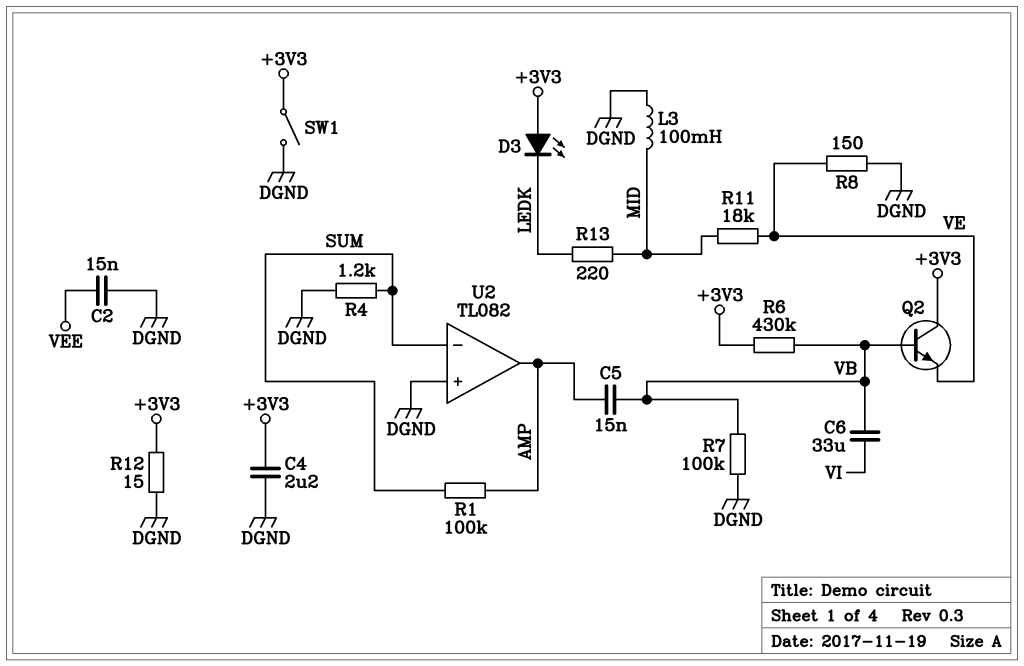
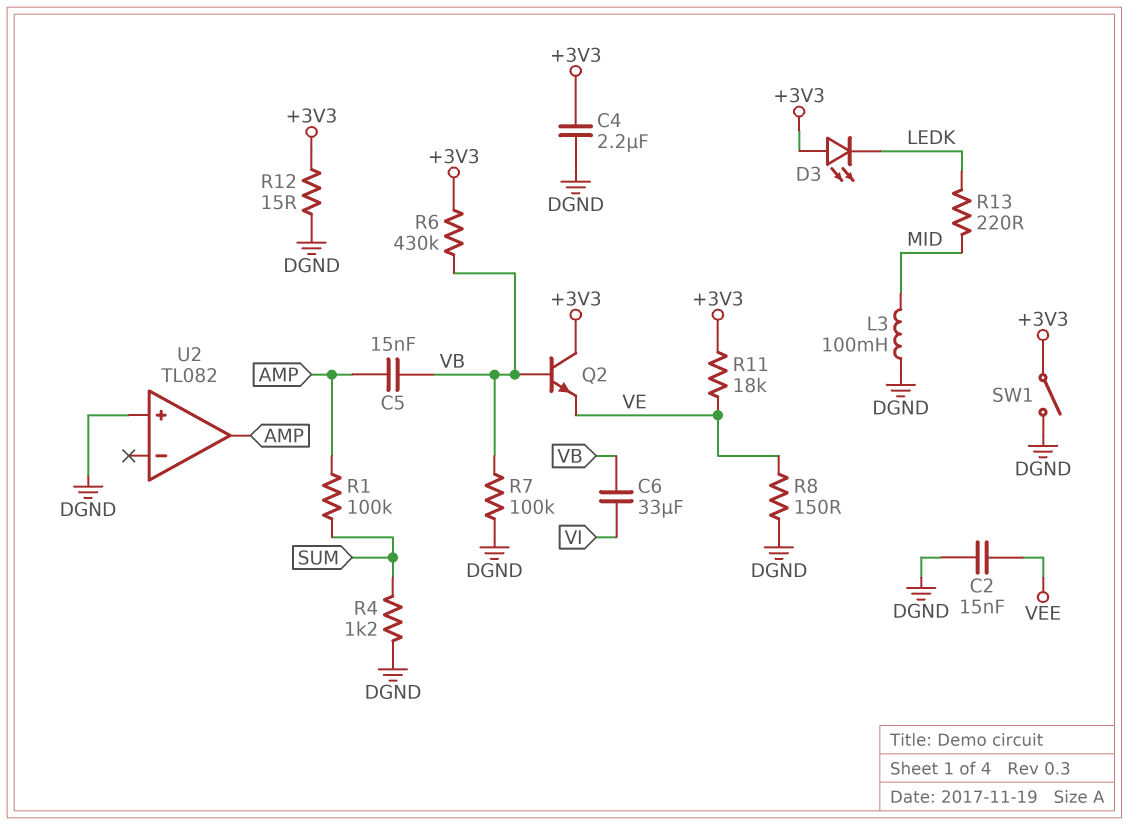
R11: 18k (MID, VE) -> 18k (+3V3, VE)
U2 pin in-: SUM -> none

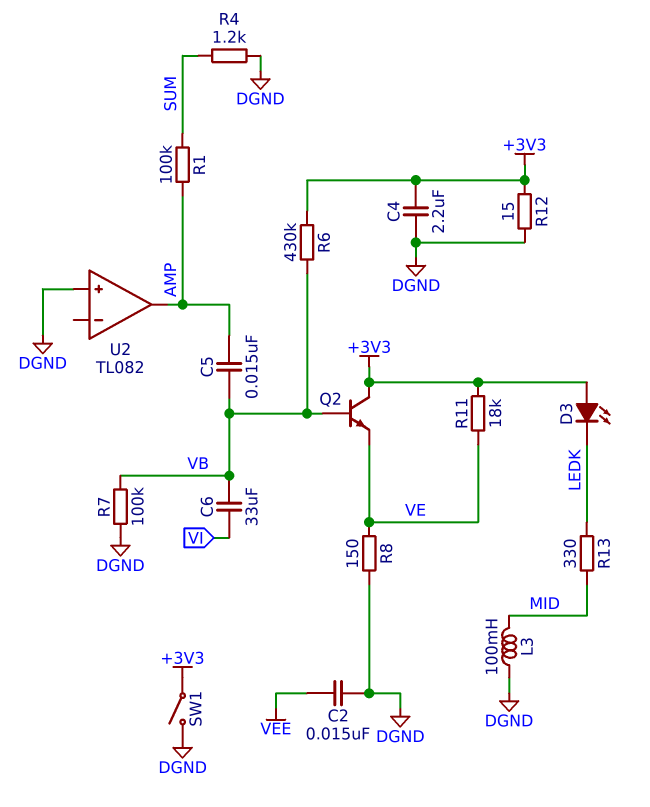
R13: 220 (LEDK, MID) -> 330 (LEDK, MID)

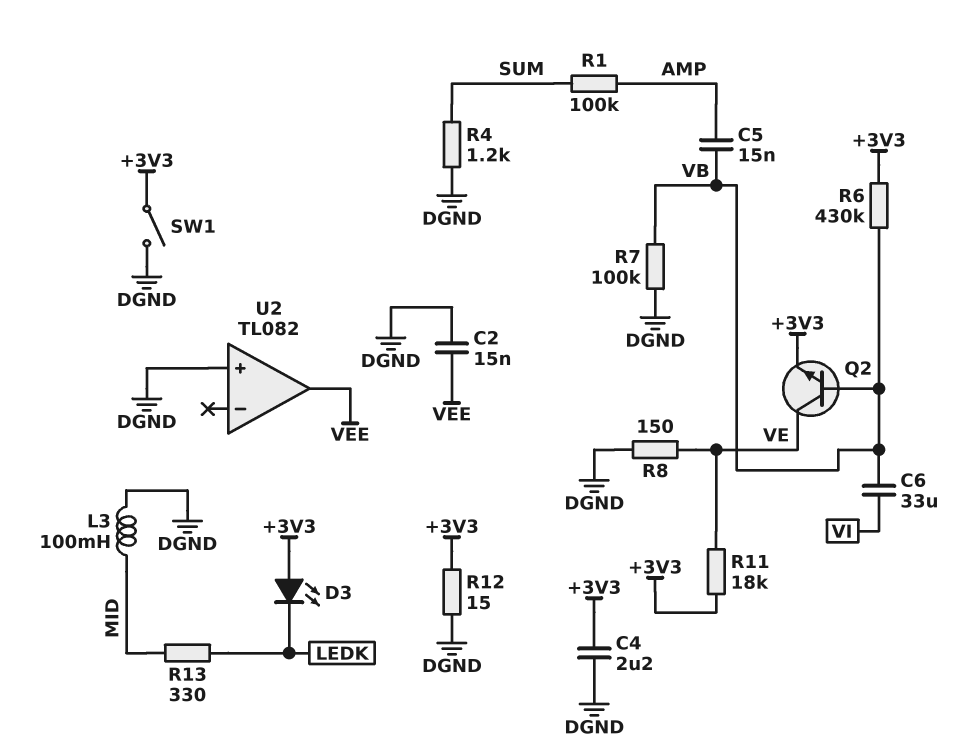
Q2: NPN (B VB, C +3V3, E VE) -> NPN (B VB, C VE, E +3V3)
U2 pin out: AMP -> VEE

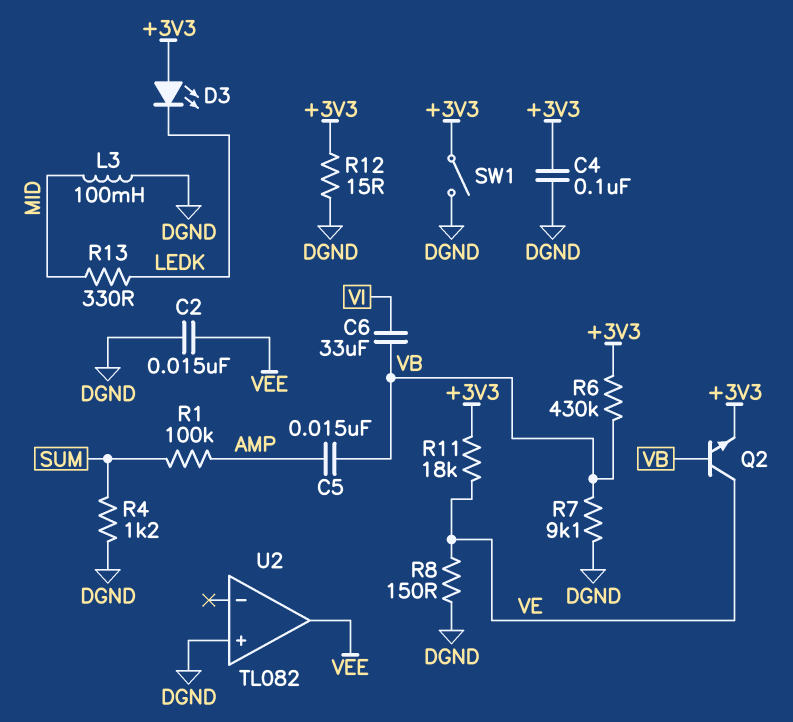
C4: 2.2uF (+3V3, DGND) -> 100nF (+3V3, DGND)
R7: 100k (DGND, VB) -> 9.1k (DGND, VB)

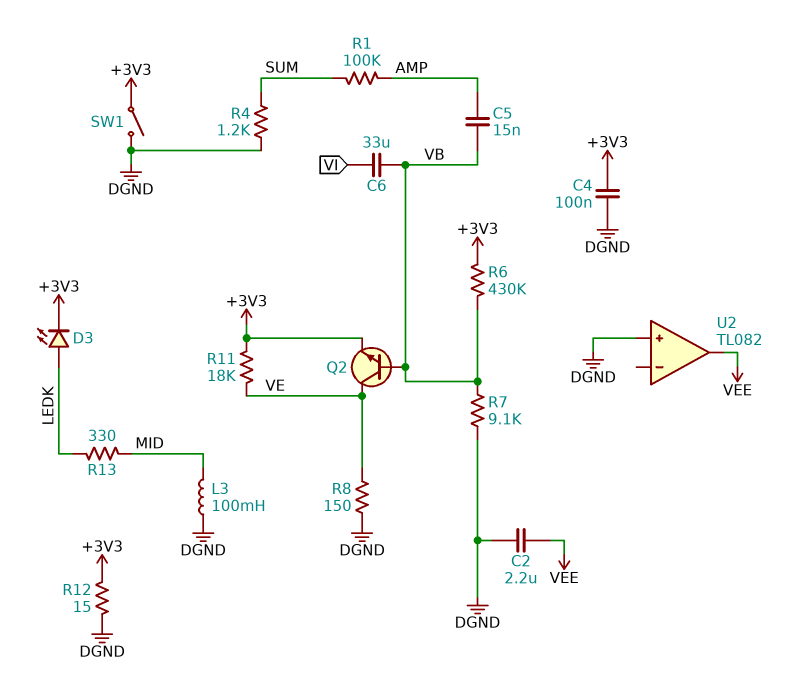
C2: 15nF (DGND, VEE) -> 2.2uF (DGND, VEE)
D3: LED (A +3V3, K LEDK) -> LED (A LEDK, K +3V3)

